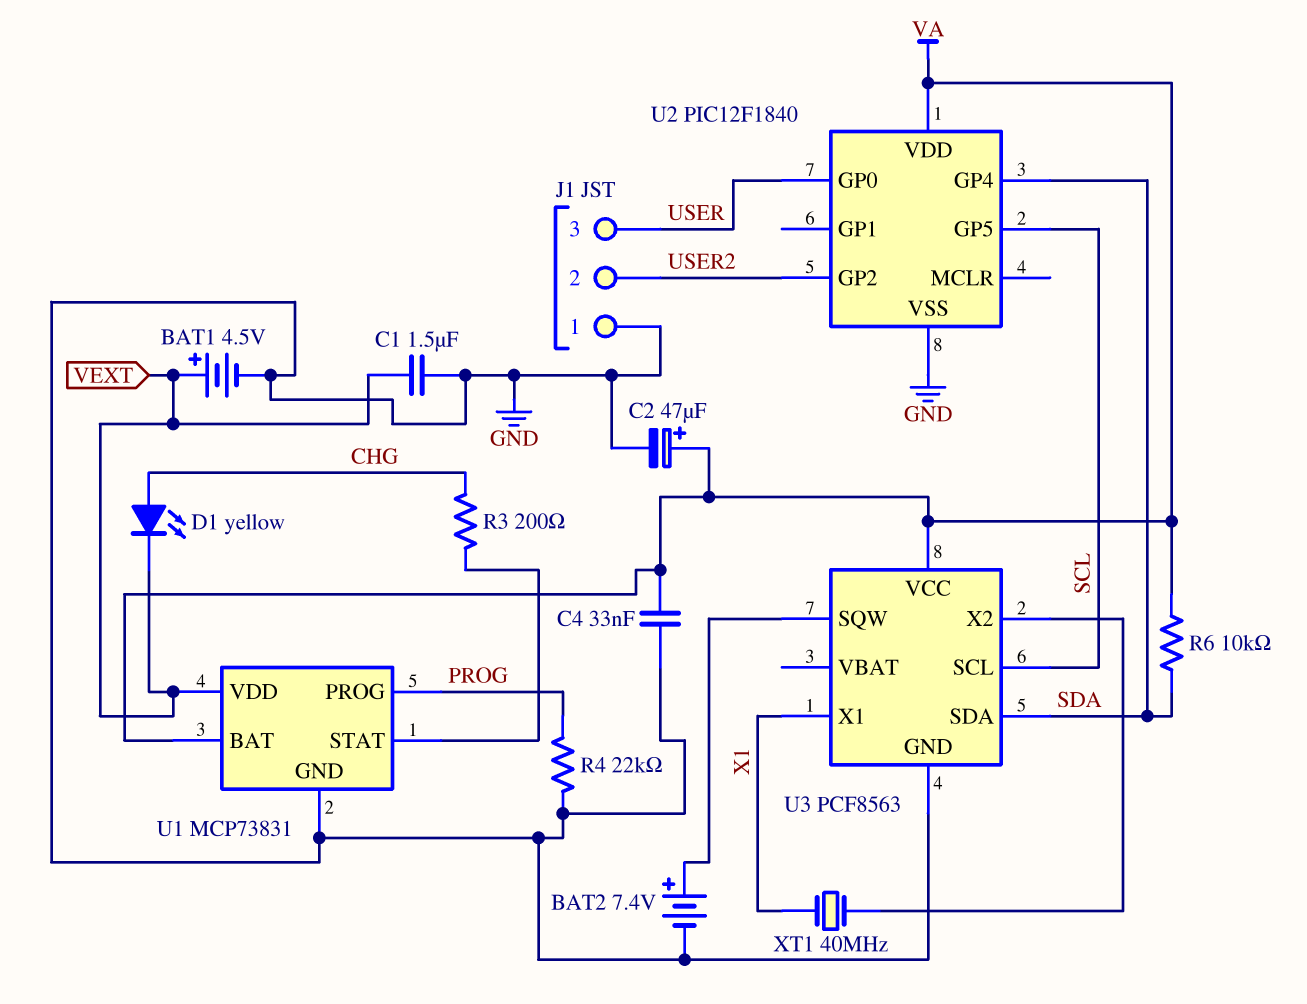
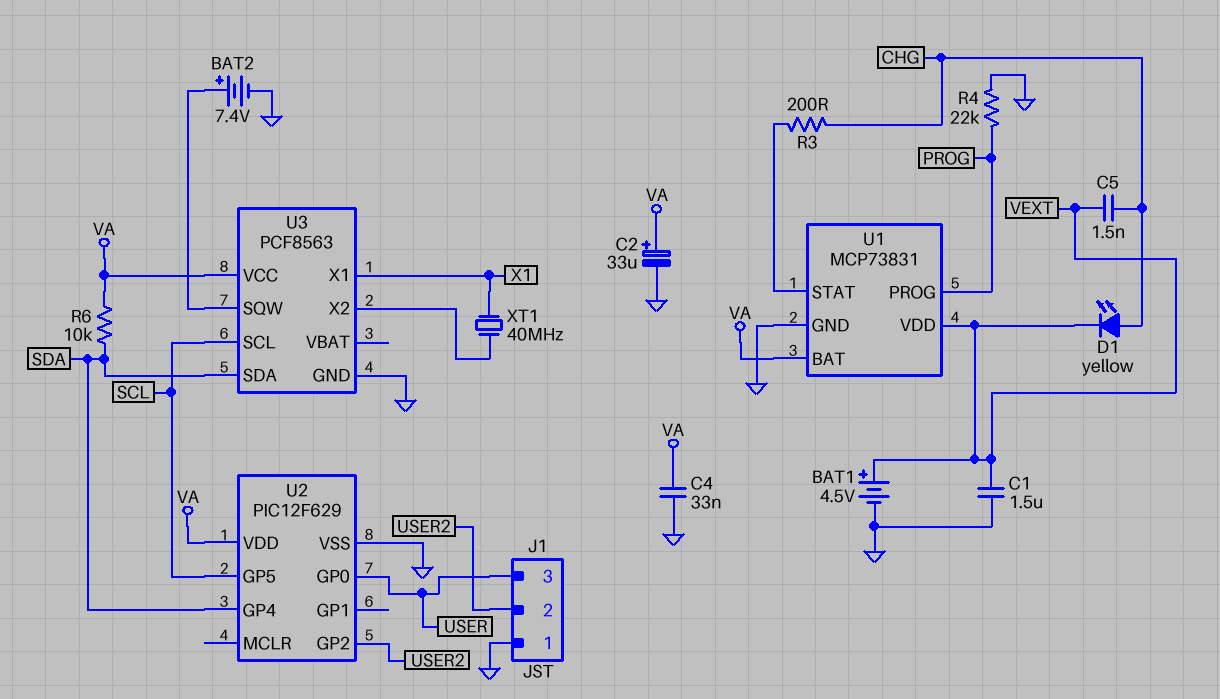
C2: 47uF (plus VA, minus GND) -> 33uF (plus VA, minus GND)
C5: none -> 1.5nF (CHG, VEXT)
U2: PIC12F1840 -> PIC12F629

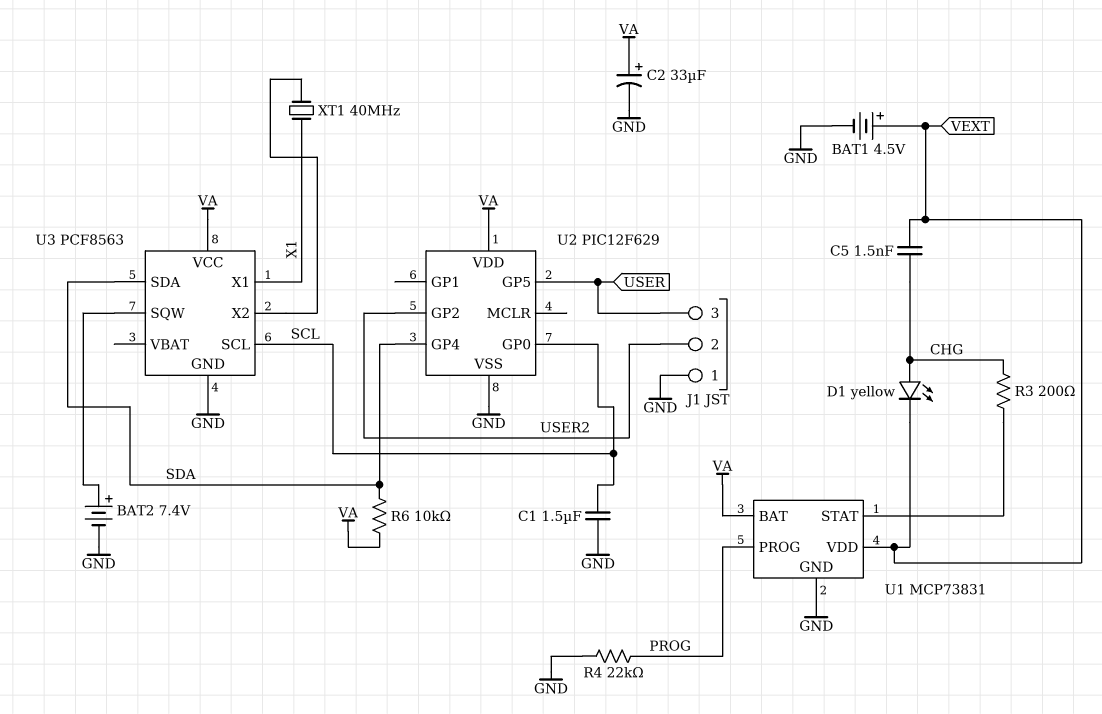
C1: 1.5uF (GND, VEXT) -> 1.5uF (GND, SCL)
C4: 33nF (GND, VA) -> none
U2 pin GP0: USER -> SCL
U2 pin GP5: SCL -> USER

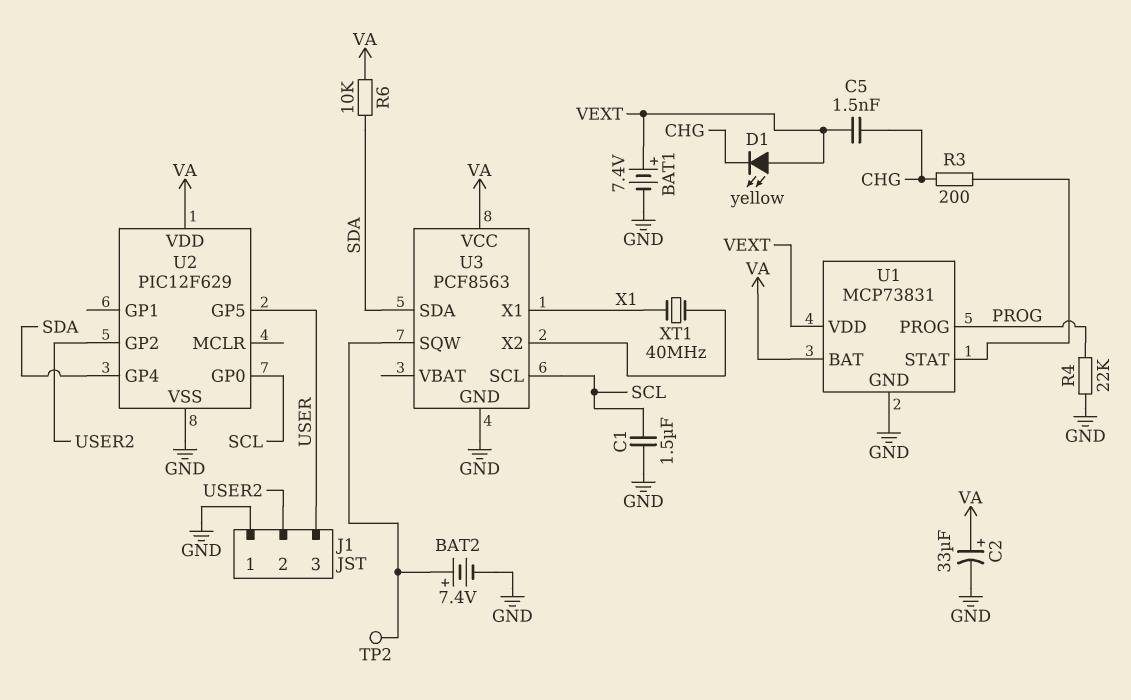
BAT1: 4.5V (plus VEXT, minus GND) -> 7.4V (plus VEXT, minus GND)
D1: LED yellow (A CHG, K VEXT) -> LED yellow (A VEXT, K CHG)
TP2: none -> test point (U3/SQW)

